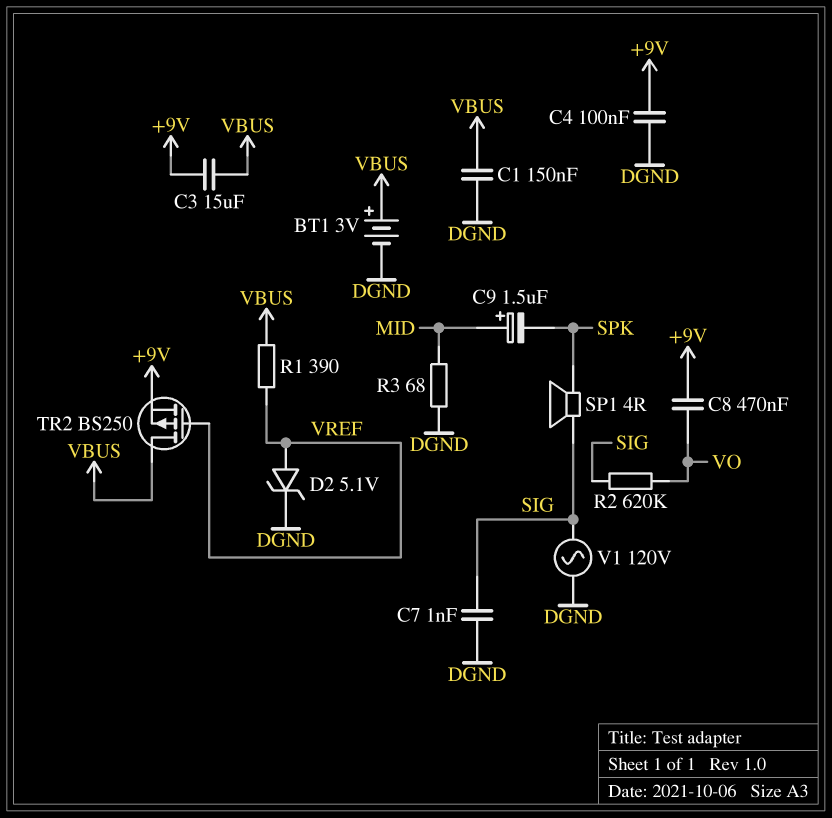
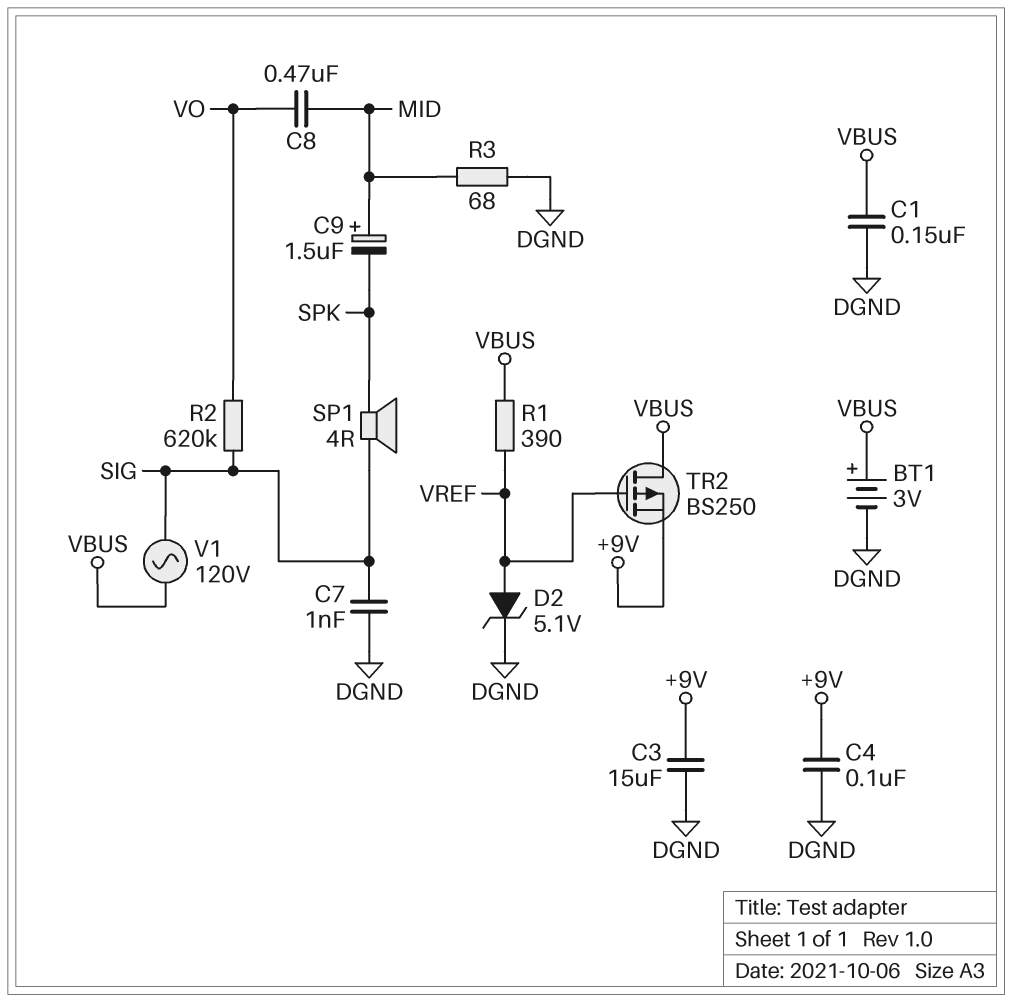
C3: 15uF (+9V, VBUS) -> 15uF (+9V, DGND)
C8: 470nF (+9V, VO) -> 470nF (MID, VO)
V1: AC 120V (DGND, SIG) -> AC 120V (SIG, VBUS)

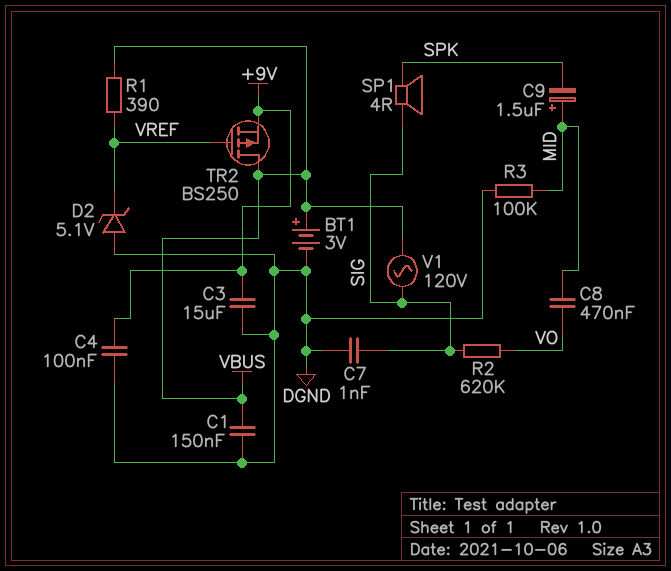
D2: zener 5.1V (A VREF, K DGND) -> zener 5.1V (A DGND, K VREF)
R3: 68 (DGND, MID) -> 100k (DGND, MID)

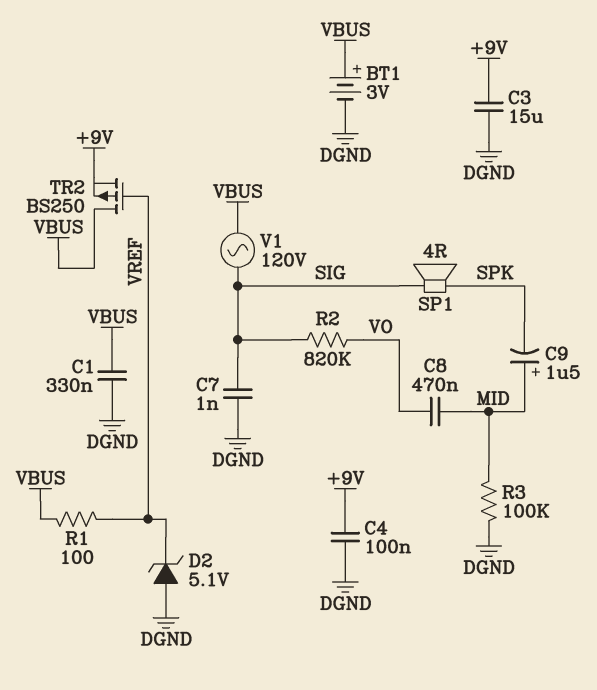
C1: 150nF (DGND, VBUS) -> 330nF (DGND, VBUS)
R1: 390 (VBUS, VREF) -> 100 (VBUS, VREF)
R2: 620k (SIG, VO) -> 820k (SIG, VO)

